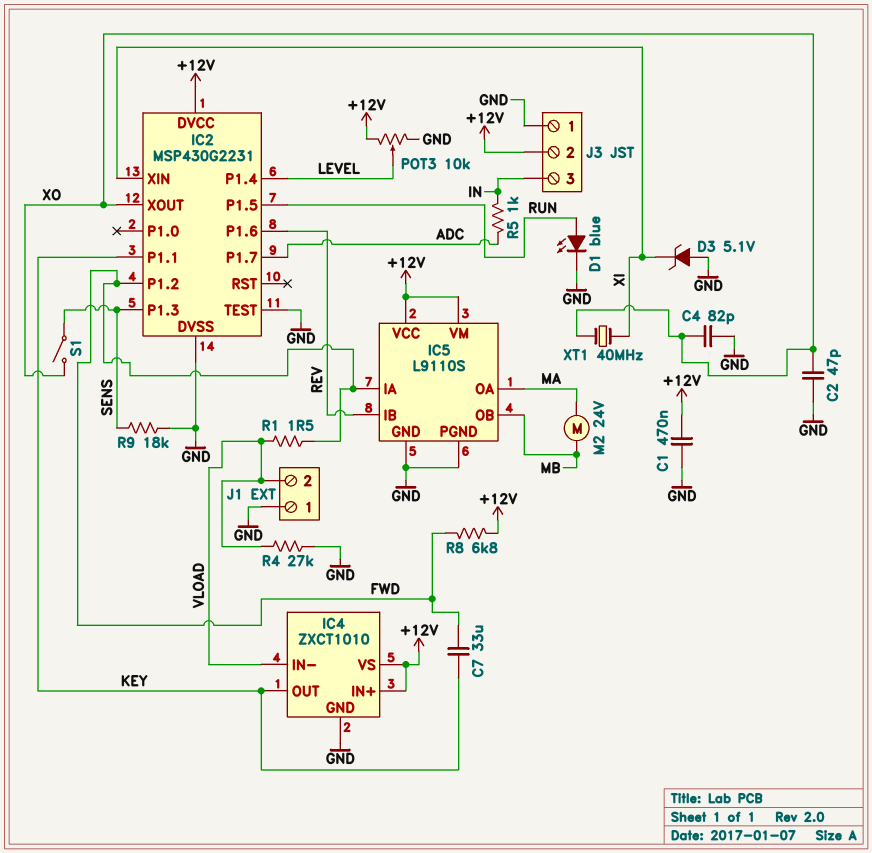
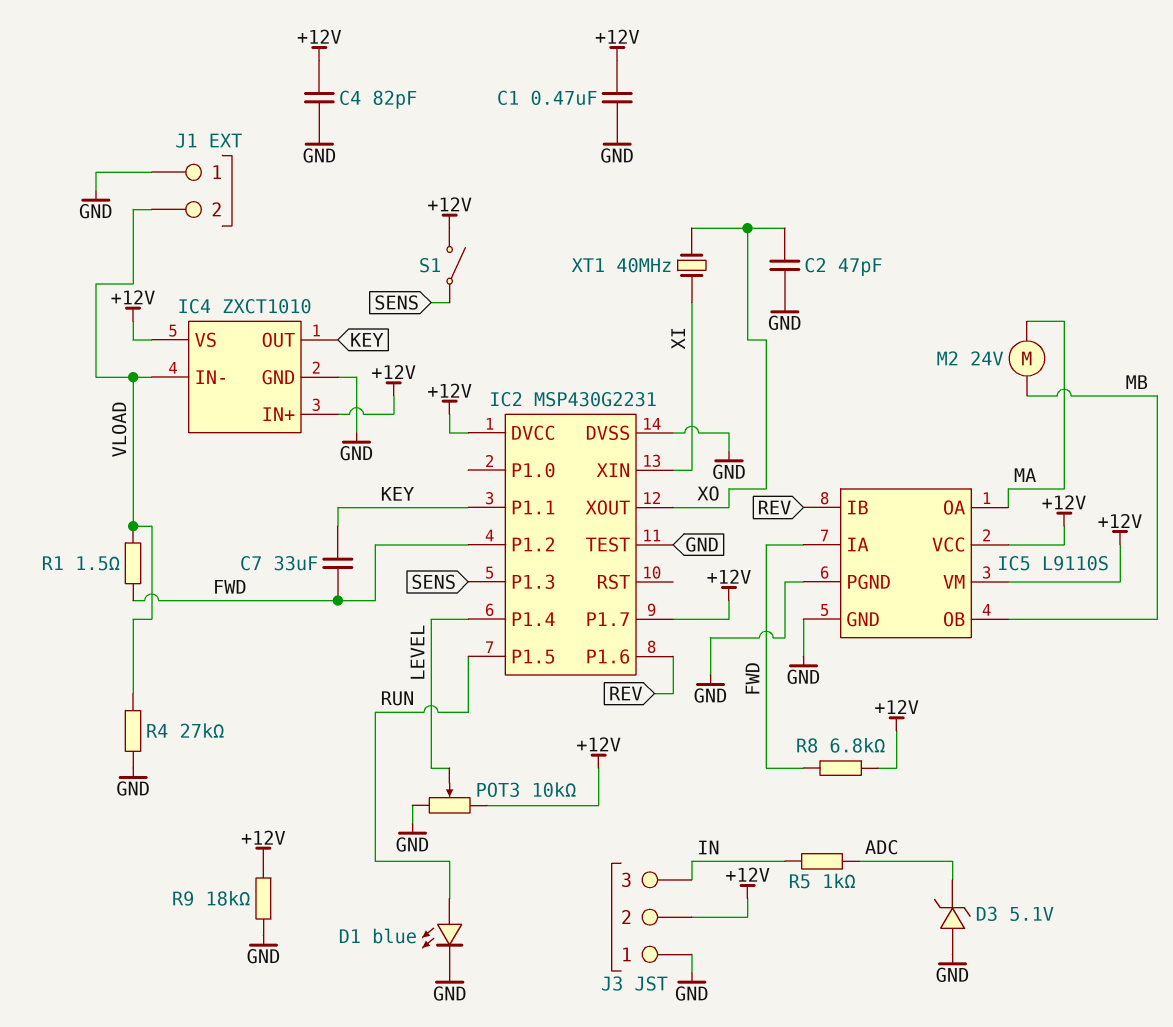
C4: 82pF (GND, XO) -> 82pF (+12V, GND)
D3: zener 5.1V (A GND, K XI) -> zener 5.1V (A GND, K ADC)
IC2 pin P1.7: ADC -> +12V
R9: 18k (GND, SENS) -> 18k (+12V, GND)
S1: switch (SENS, XO) -> switch (+12V, SENS)

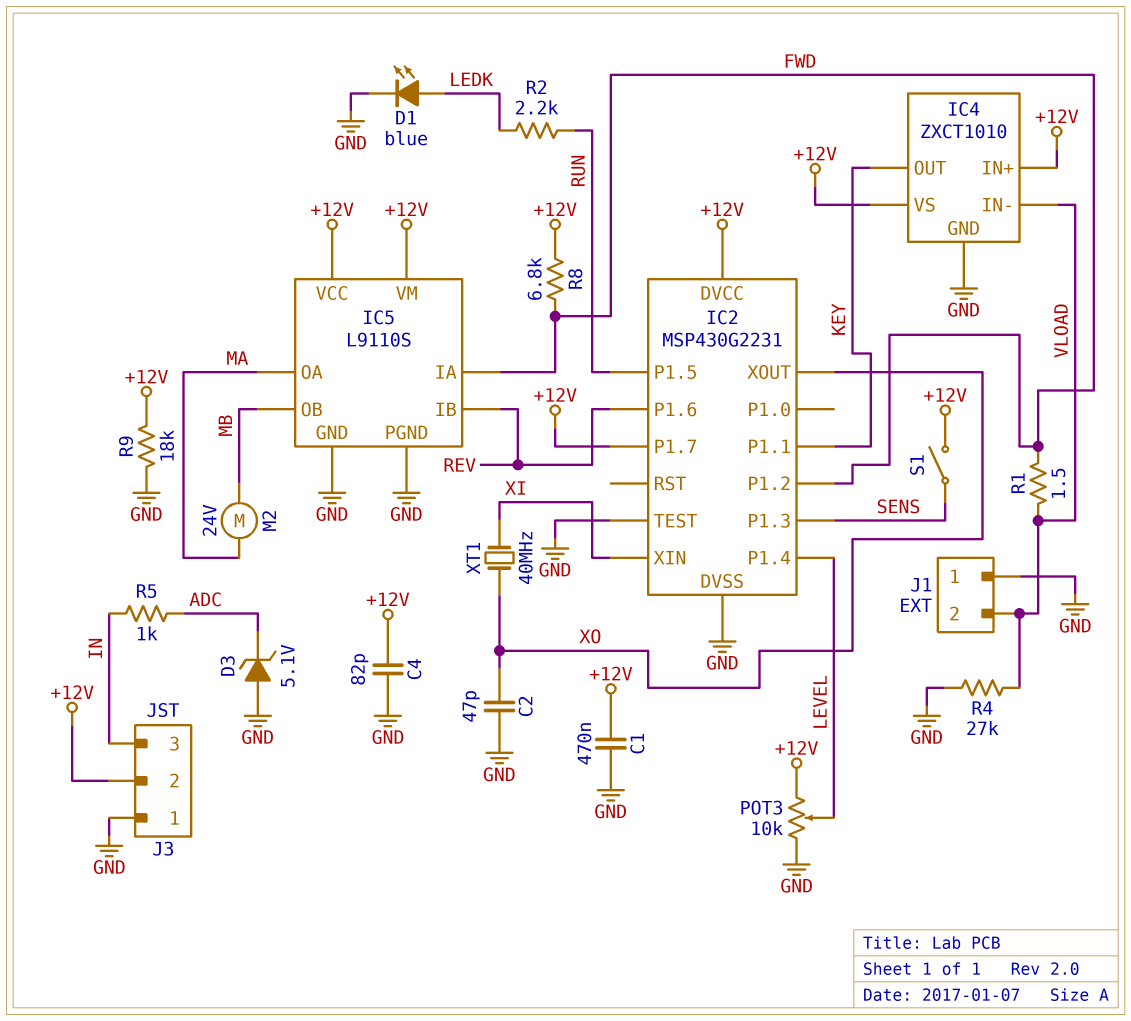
C7: 33uF (FWD, KEY) -> none
D1: LED blue (A RUN, K GND) -> LED blue (A LEDK, K GND)
R2: none -> 2.2k (LEDK, RUN)

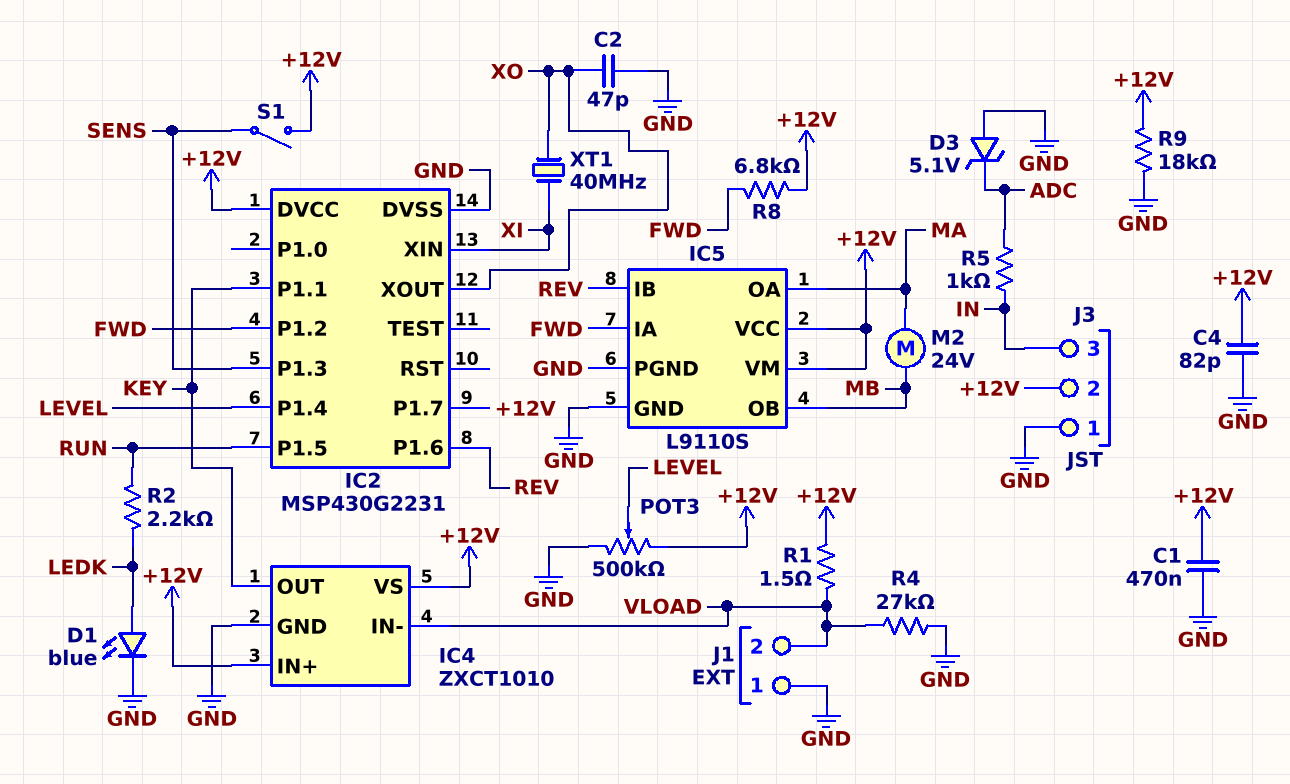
IC2 pin TEST: GND -> none
POT3: 10k (+12V, GND, wiper LEVEL) -> 500k (+12V, GND, wiper LEVEL)
R1: 1.5 (FWD, VLOAD) -> 1.5 (+12V, VLOAD)

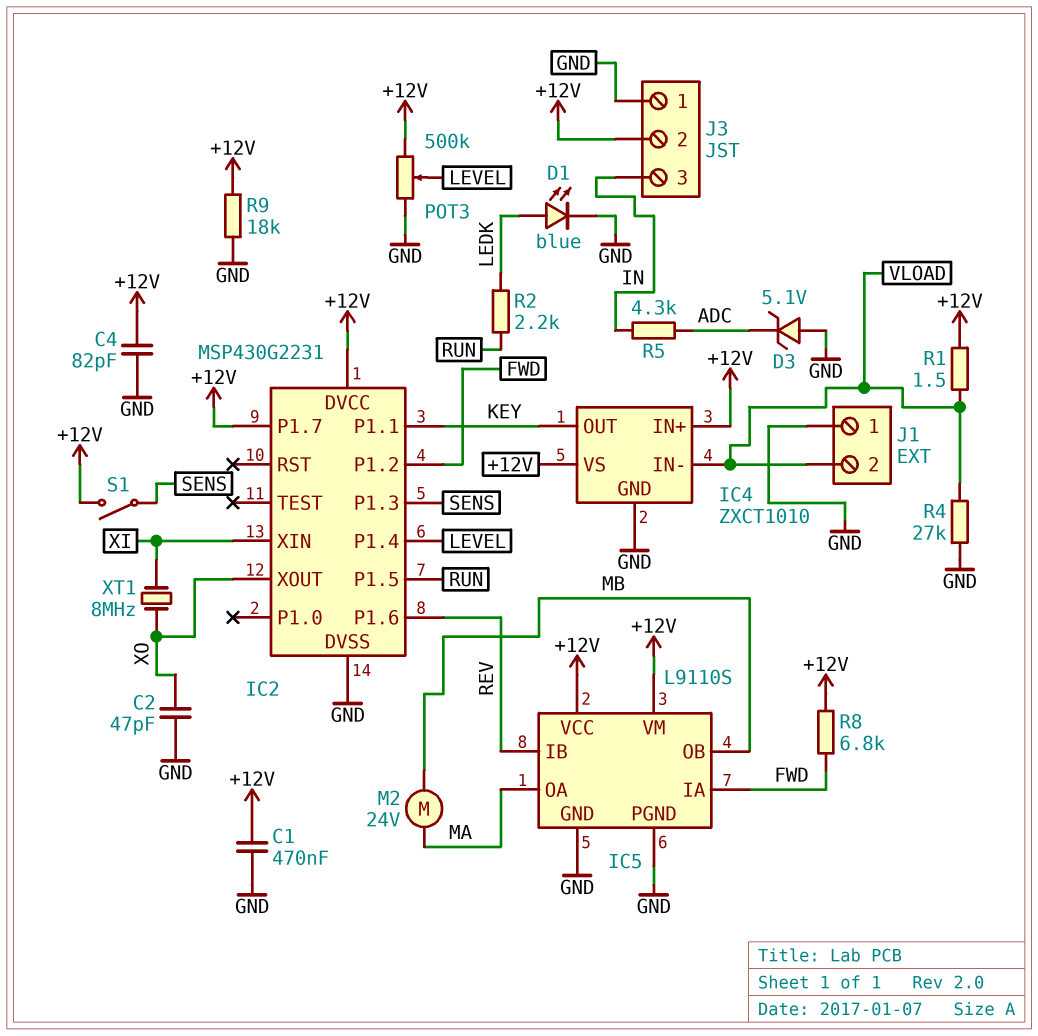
R5: 1k (ADC, IN) -> 4.3k (ADC, IN)
XT1: 40MHz (XI, XO) -> 8MHz (XI, XO)

